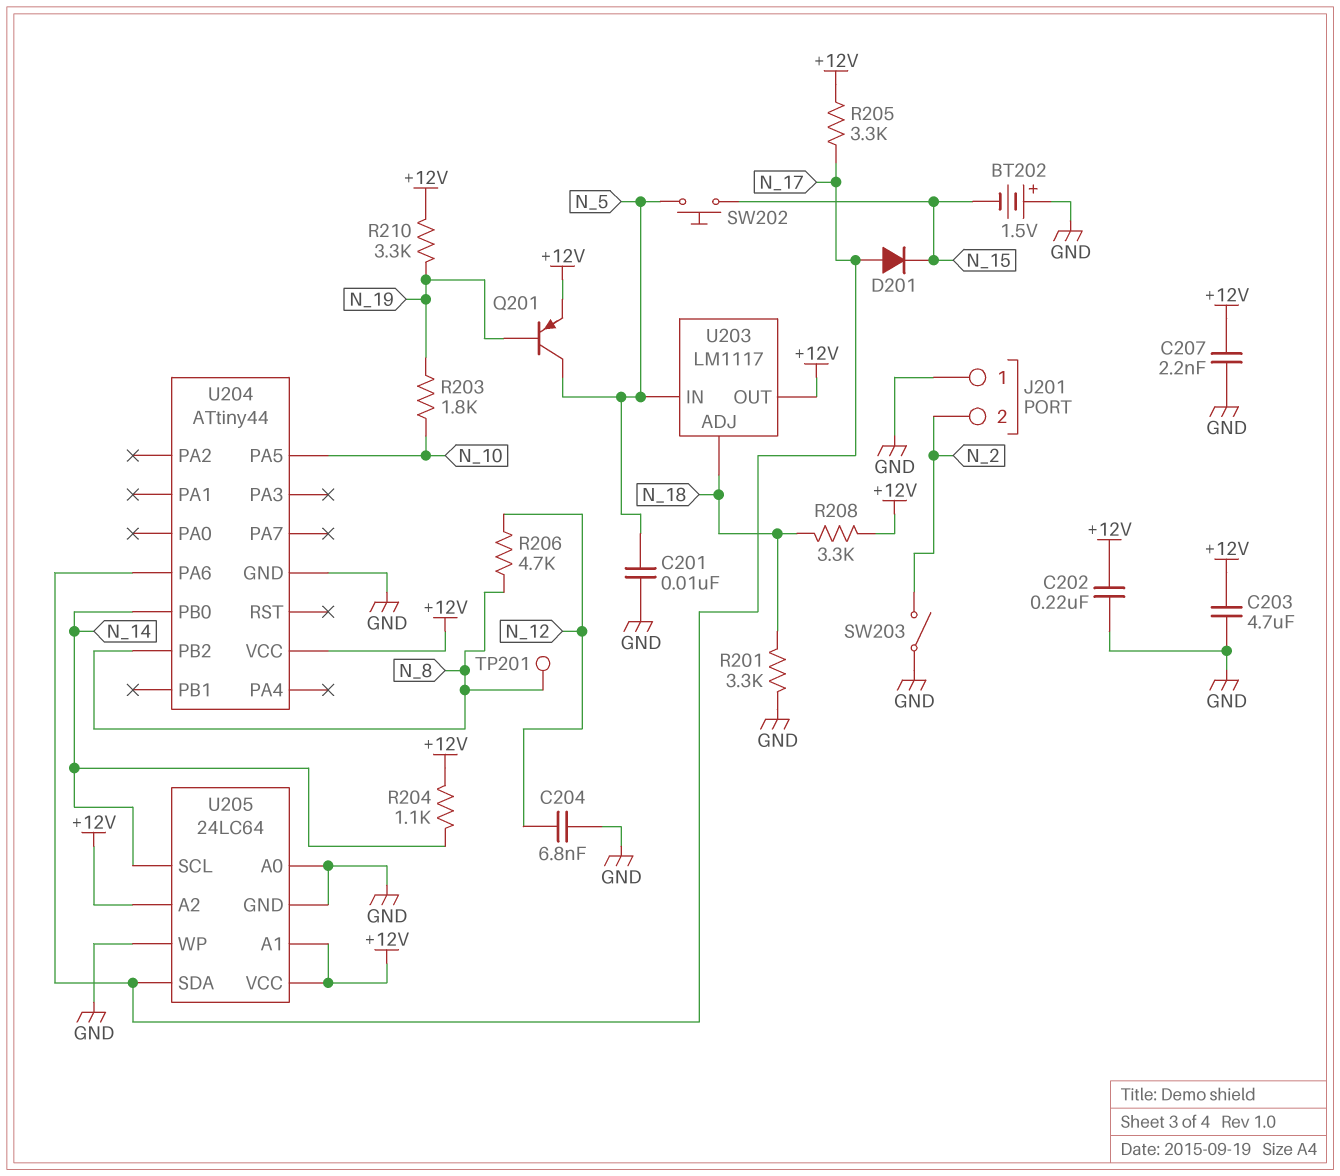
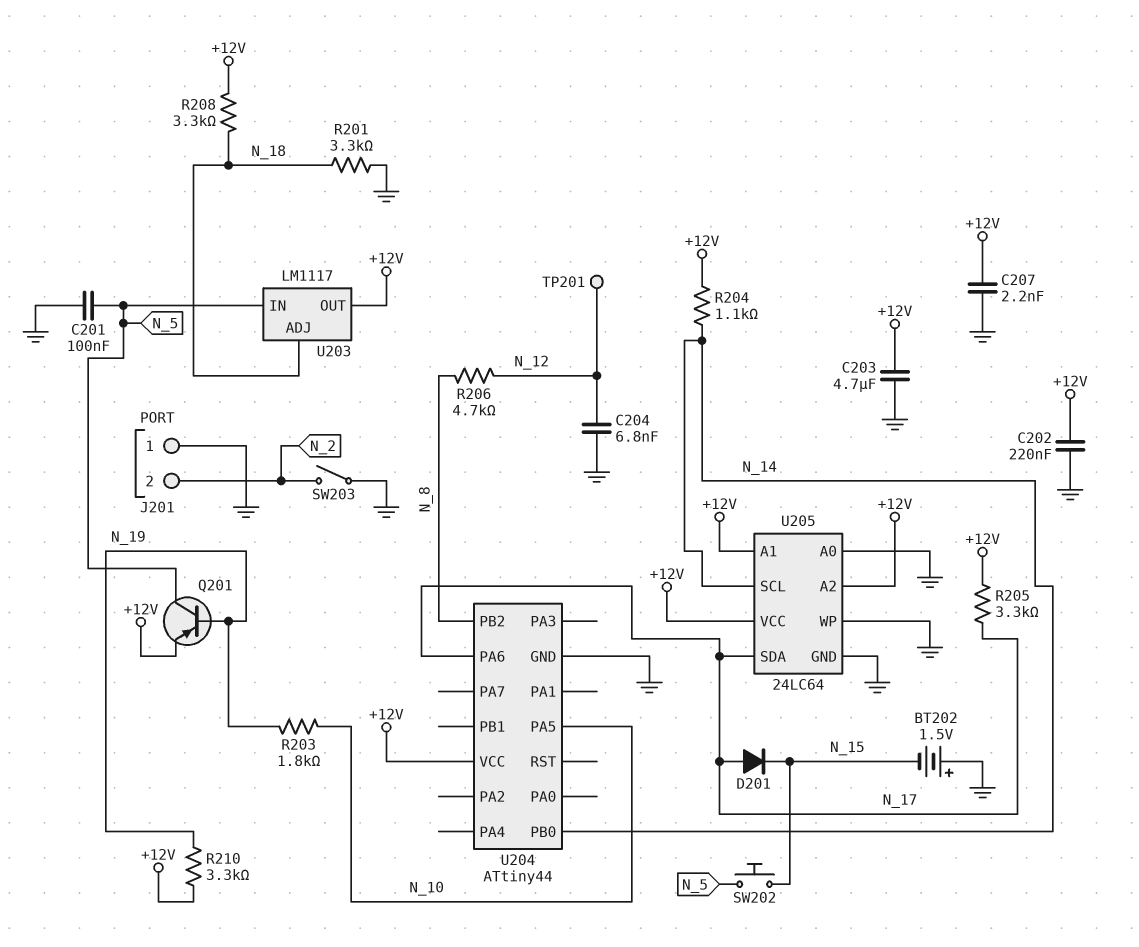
C201: 10nF (GND, N_5) -> 100nF (GND, N_5)
TP201: test point (N_8) -> test point (N_12)

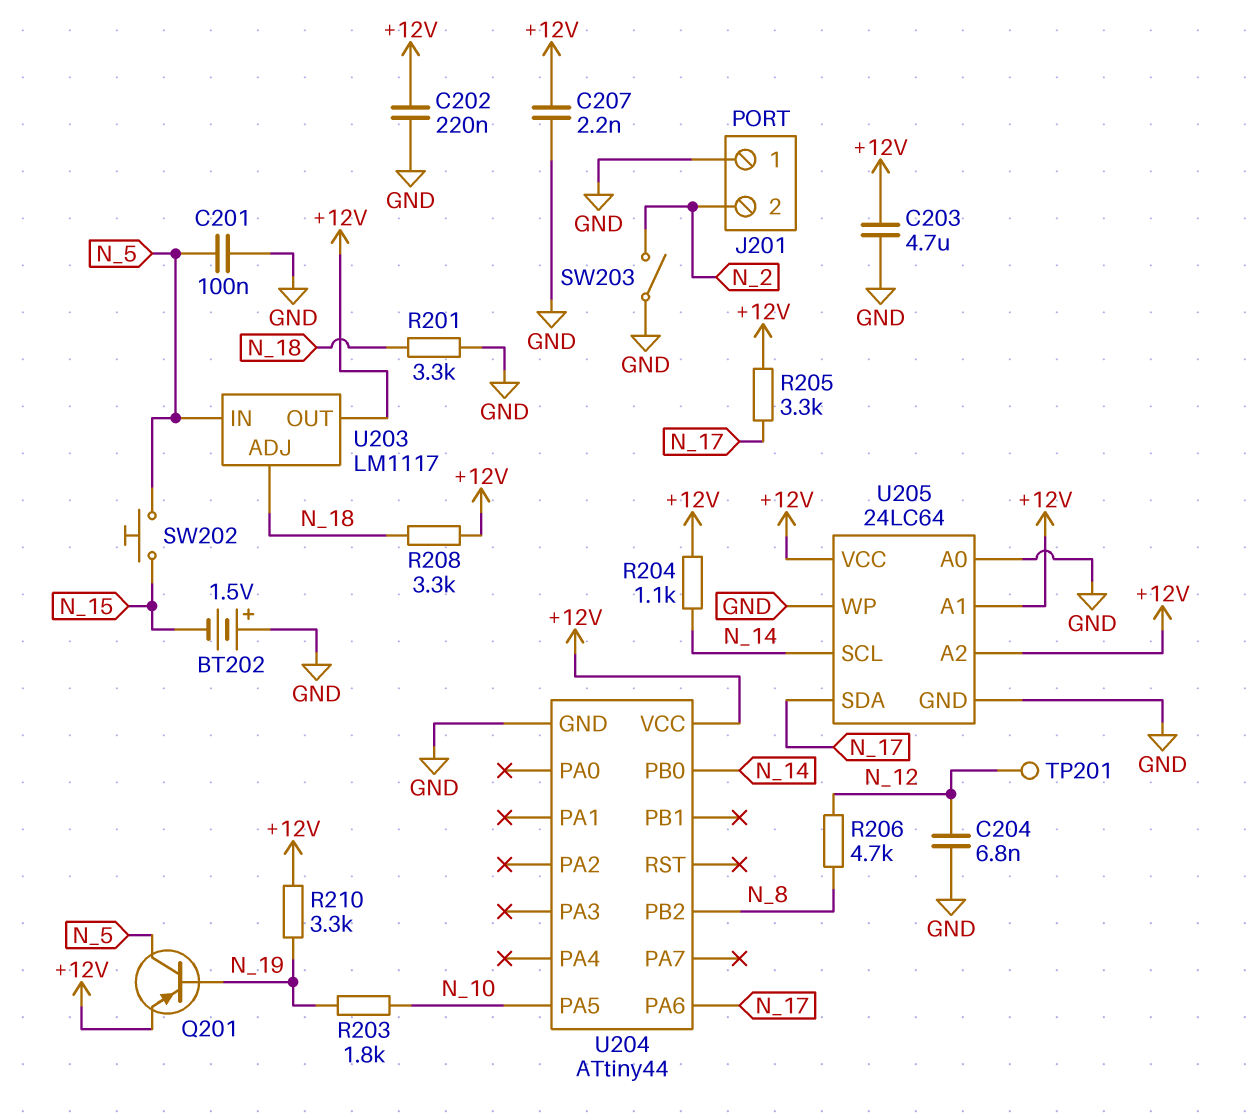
D201: diode (A N_17, K N_15) -> none

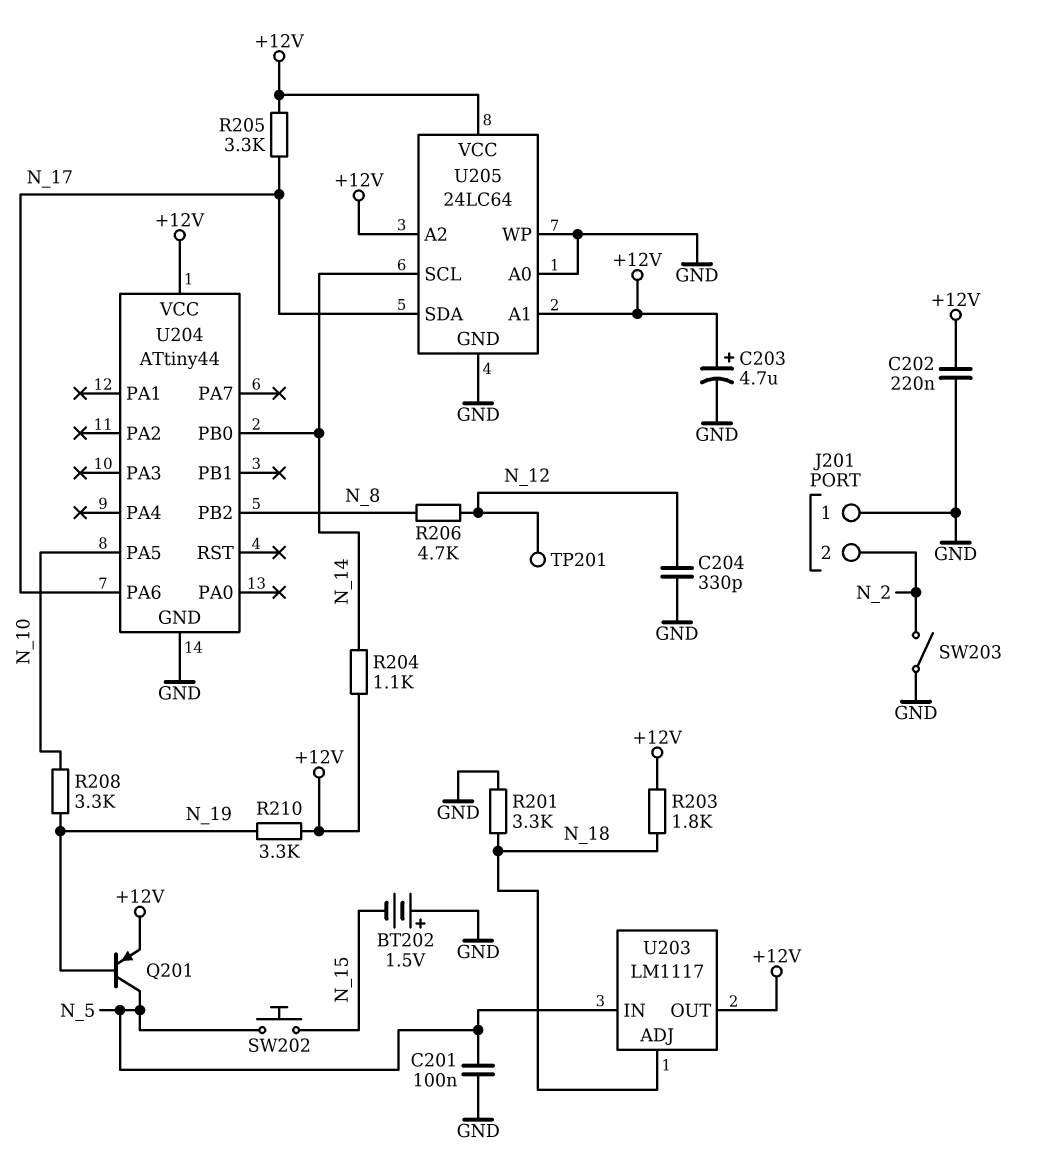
C203: 4.7uF (+12V, GND) -> 4.7uF (plus +12V, minus GND)
C204: 6.8nF (GND, N_12) -> 330pF (GND, N_12)
C207: 2.2nF (+12V, GND) -> none
R203: 1.8k (N_10, N_19) -> 1.8k (+12V, N_18)
R208: 3.3k (+12V, N_18) -> 3.3k (N_10, N_19)

